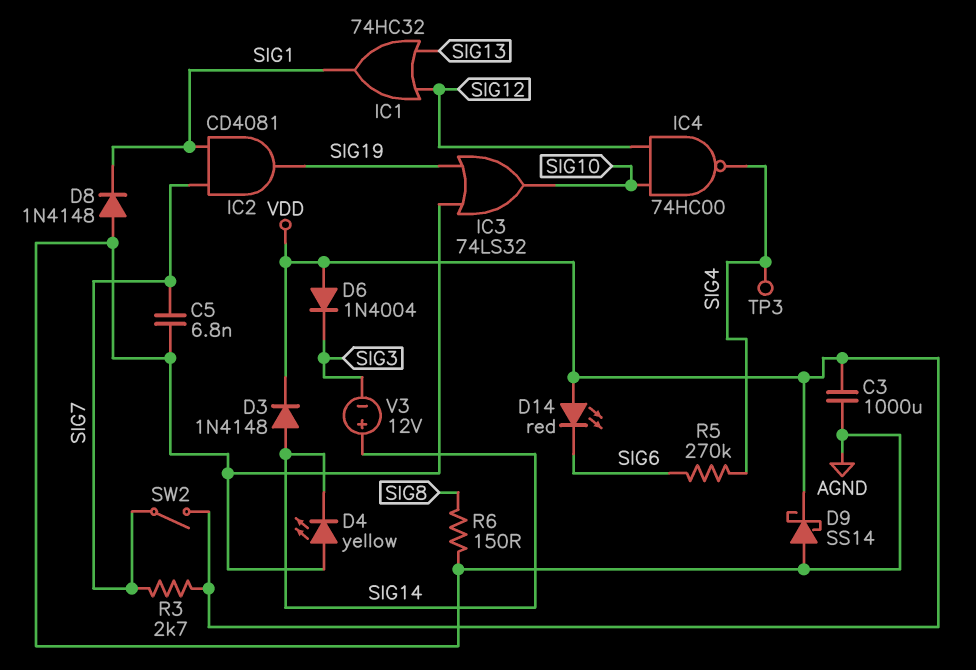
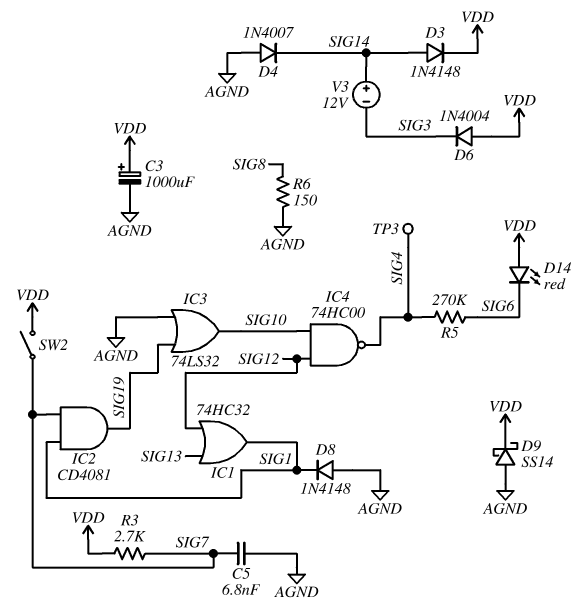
C3: 1000uF (AGND, VDD) -> 1000uF (plus VDD, minus AGND)
D4: LED yellow (A AGND, K SIG14) -> diode 1N4007 (A AGND, K SIG14)

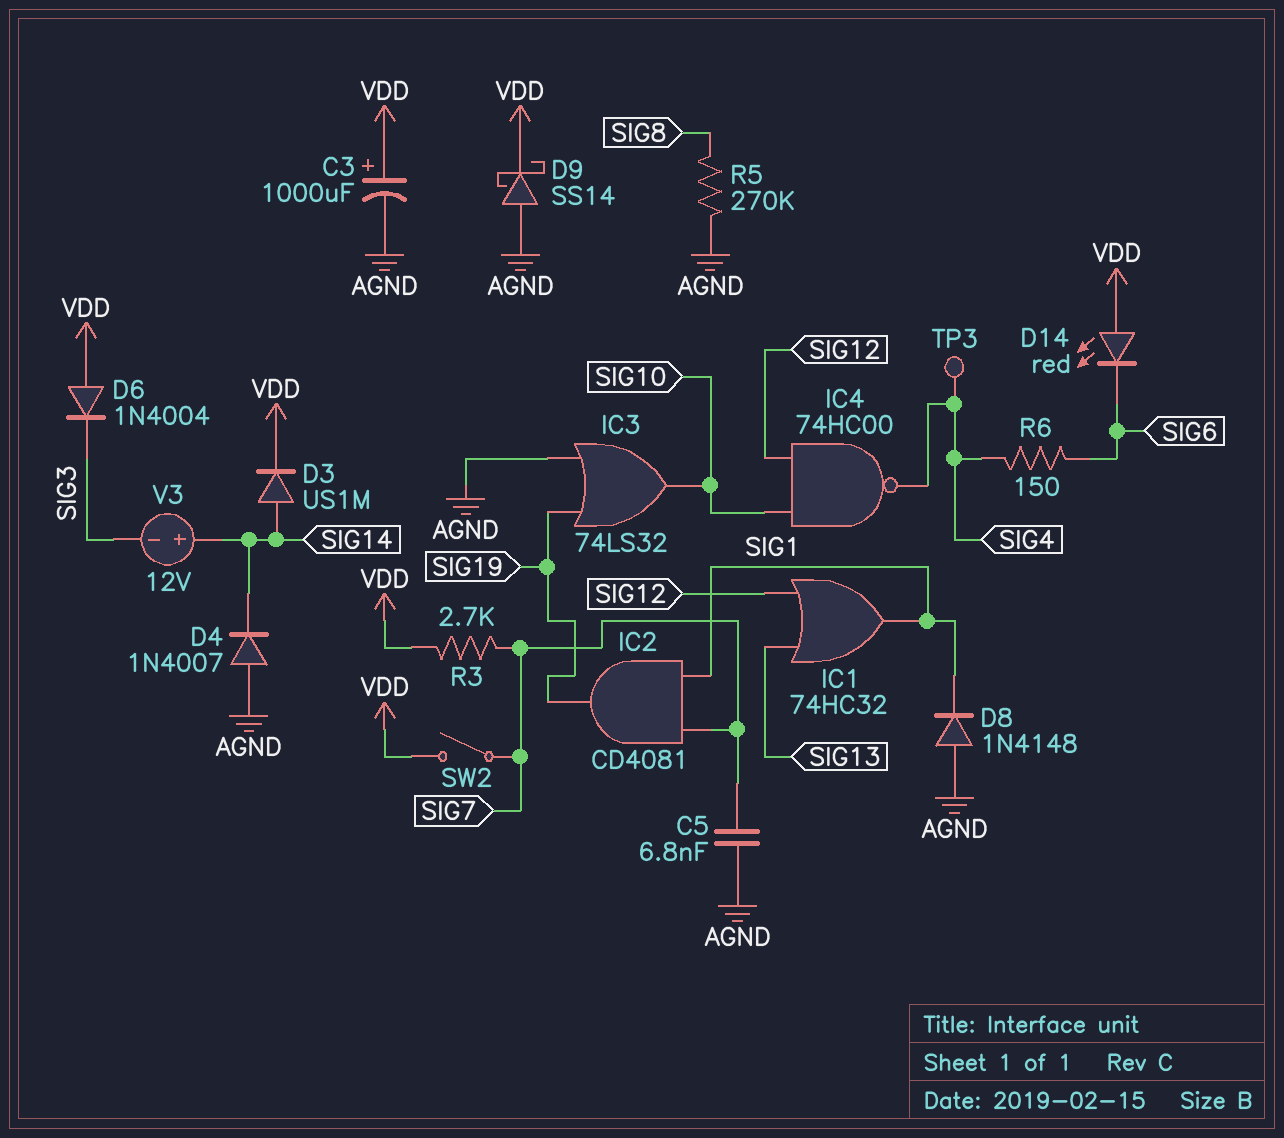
D3: diode 1N4148 (A SIG14, K VDD) -> diode US1M (A SIG14, K VDD)
R5: 270k (SIG4, SIG6) -> 270k (AGND, SIG8)
R6: 150 (AGND, SIG8) -> 150 (SIG4, SIG6)

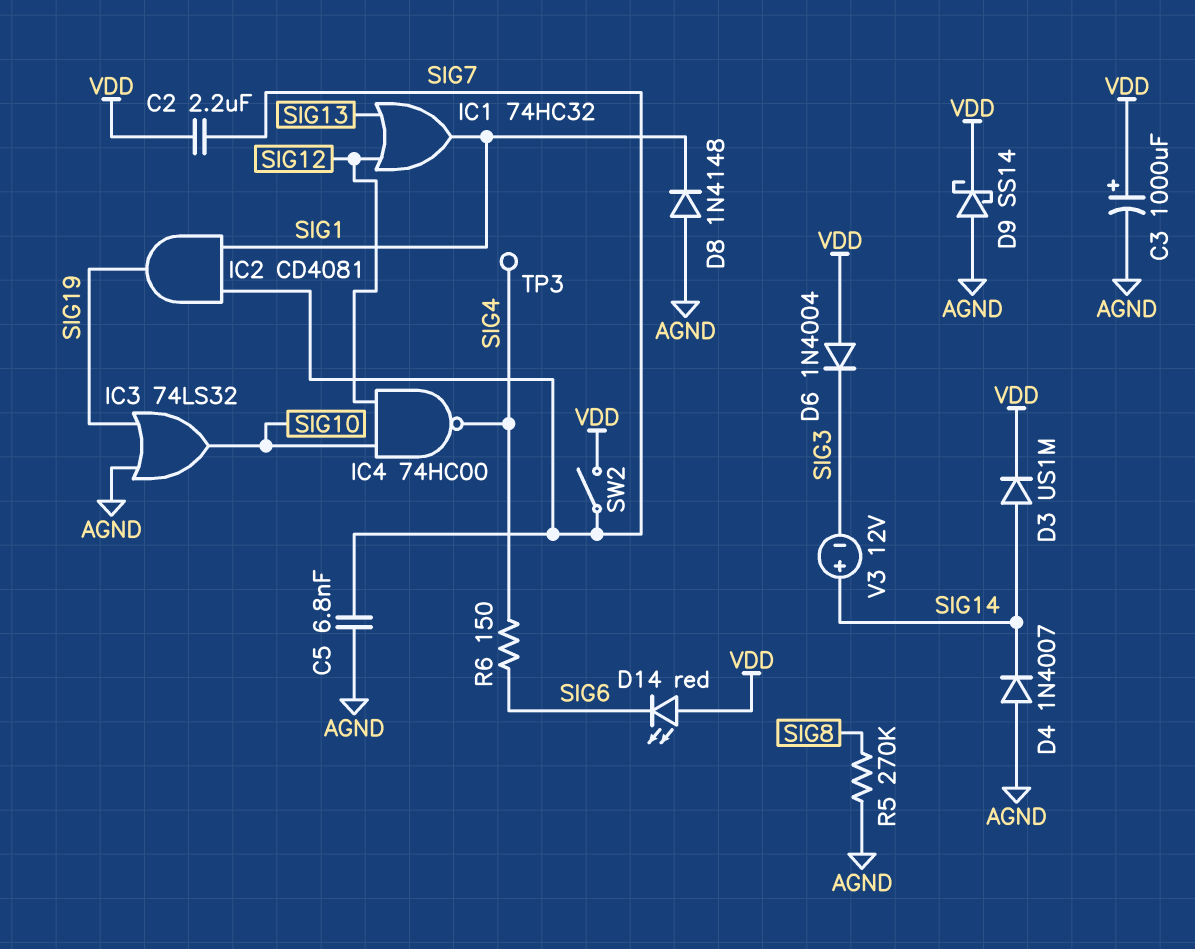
C2: none -> 2.2uF (SIG7, VDD)
R3: 2.7k (SIG7, VDD) -> none

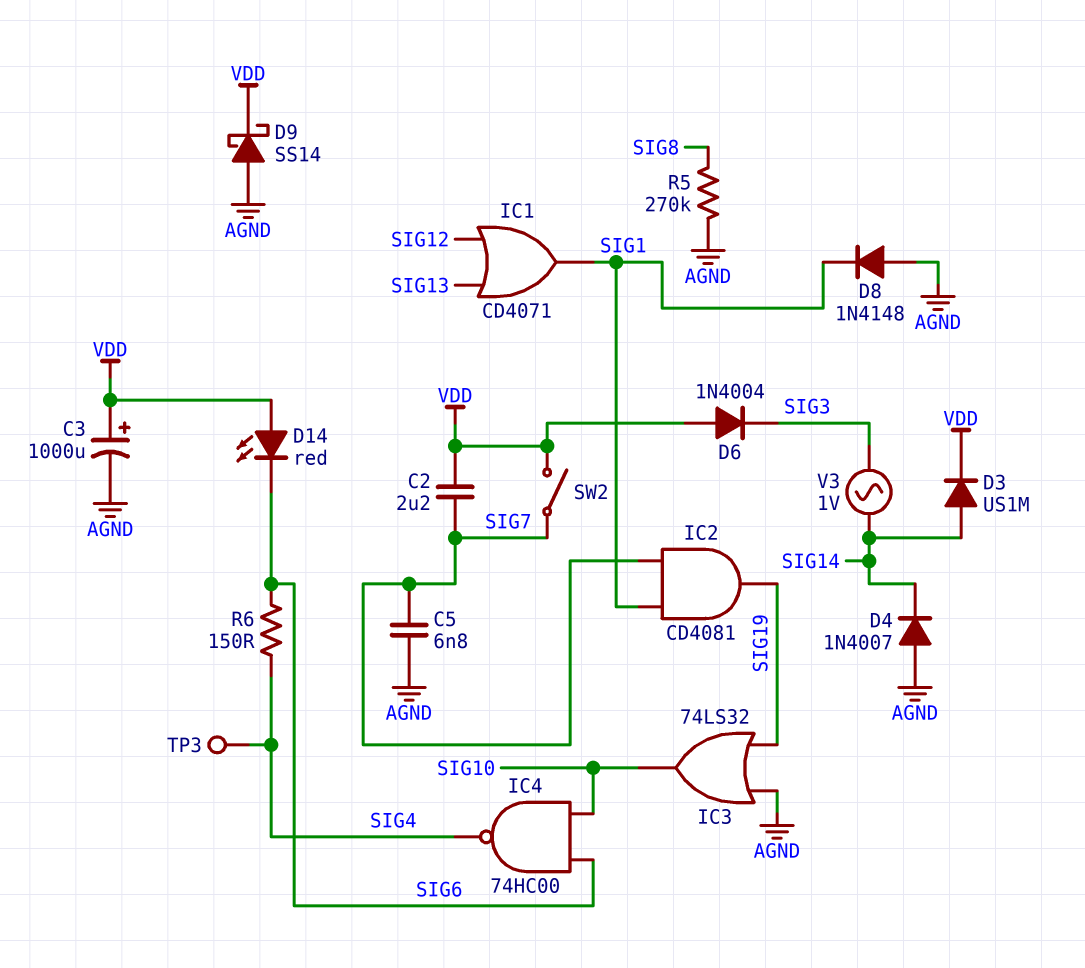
IC1: OR 74HC32 (in SIG12, in SIG13, out SIG1) -> OR CD4071 (in SIG12, in SIG13, out SIG1)
IC4: NAND 74HC00 (in SIG10, in SIG12, out SIG4) -> NAND 74HC00 (in SIG6, in SIG10, out SIG4)
V3: 12V (plus SIG14, minus SIG3) -> AC 1V (SIG3, SIG14)

